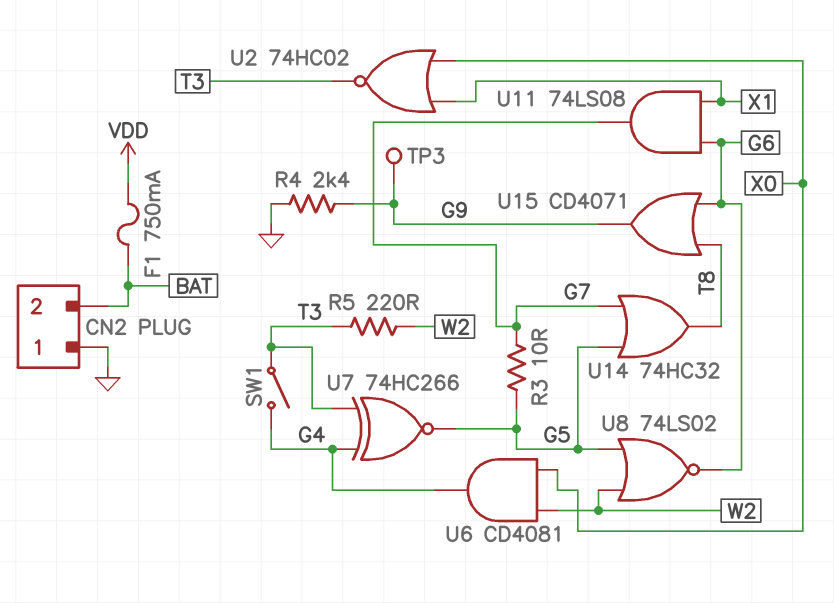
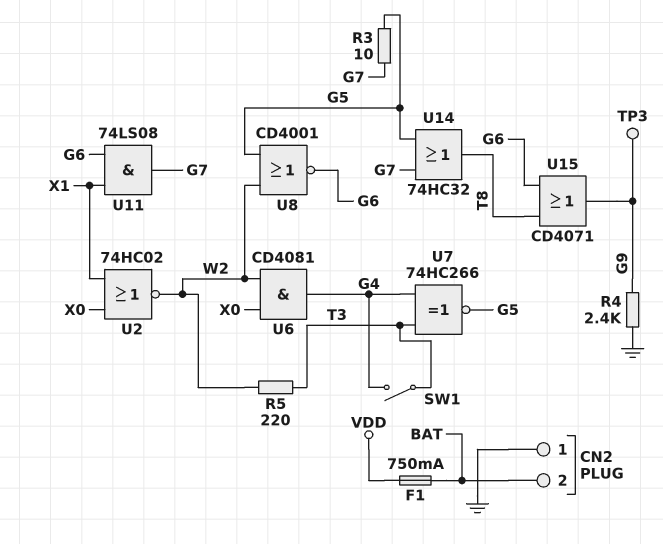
U2: NOR 74HC02 (in X0, in X1, out T3) -> NOR 74HC02 (in X0, in X1, out W2)
U8: NOR 74LS02 (in G5, in W2, out G6) -> NOR CD4001 (in G5, in W2, out G6)

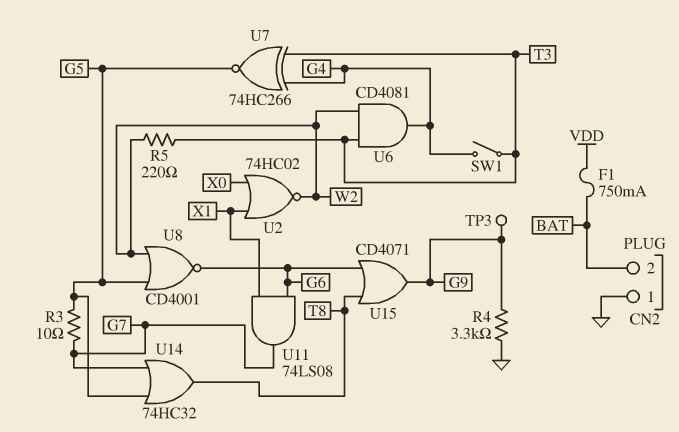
R4: 2.4k (G9, GND) -> 3.3k (G9, GND)
U6: AND CD4081 (in W2, in X0, out G4) -> AND CD4081 (in T3, in W2, out G4)

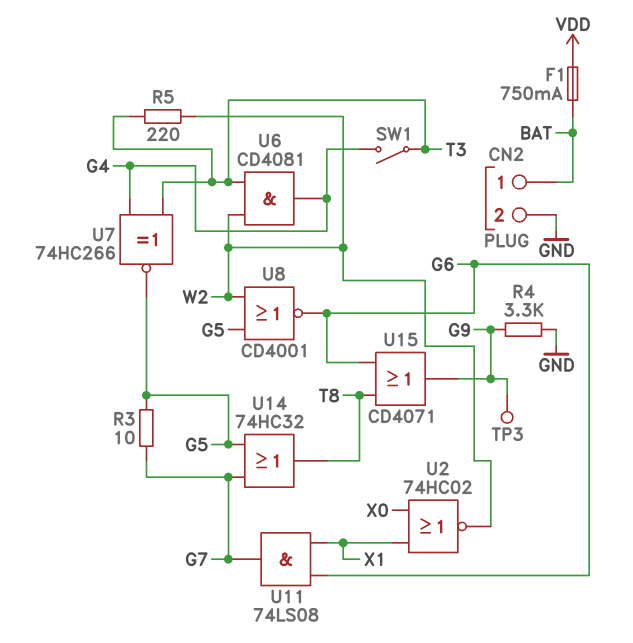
CN2 pin 1: GND -> BAT
CN2 pin 2: BAT -> GND

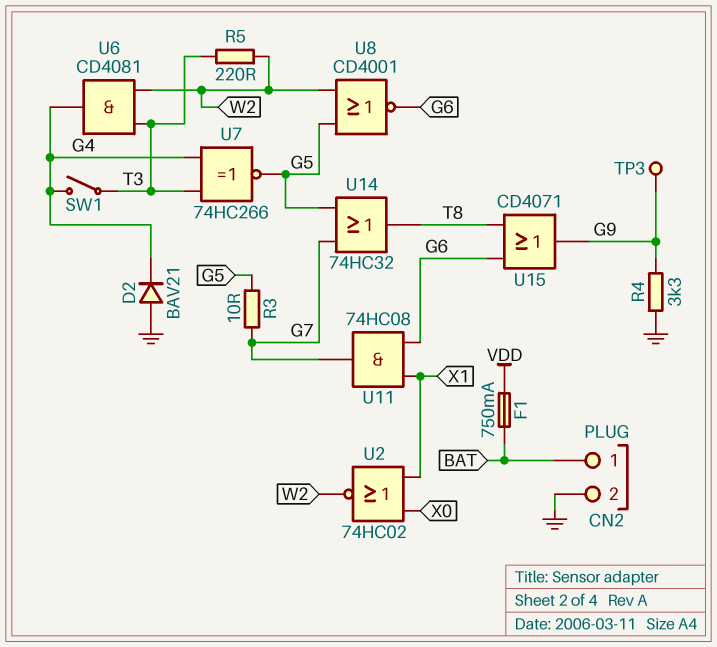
D2: none -> diode BAV21 (A GND, K G4)
U11: AND 74LS08 (in G6, in X1, out G7) -> AND 74HC08 (in G6, in X1, out G7)

